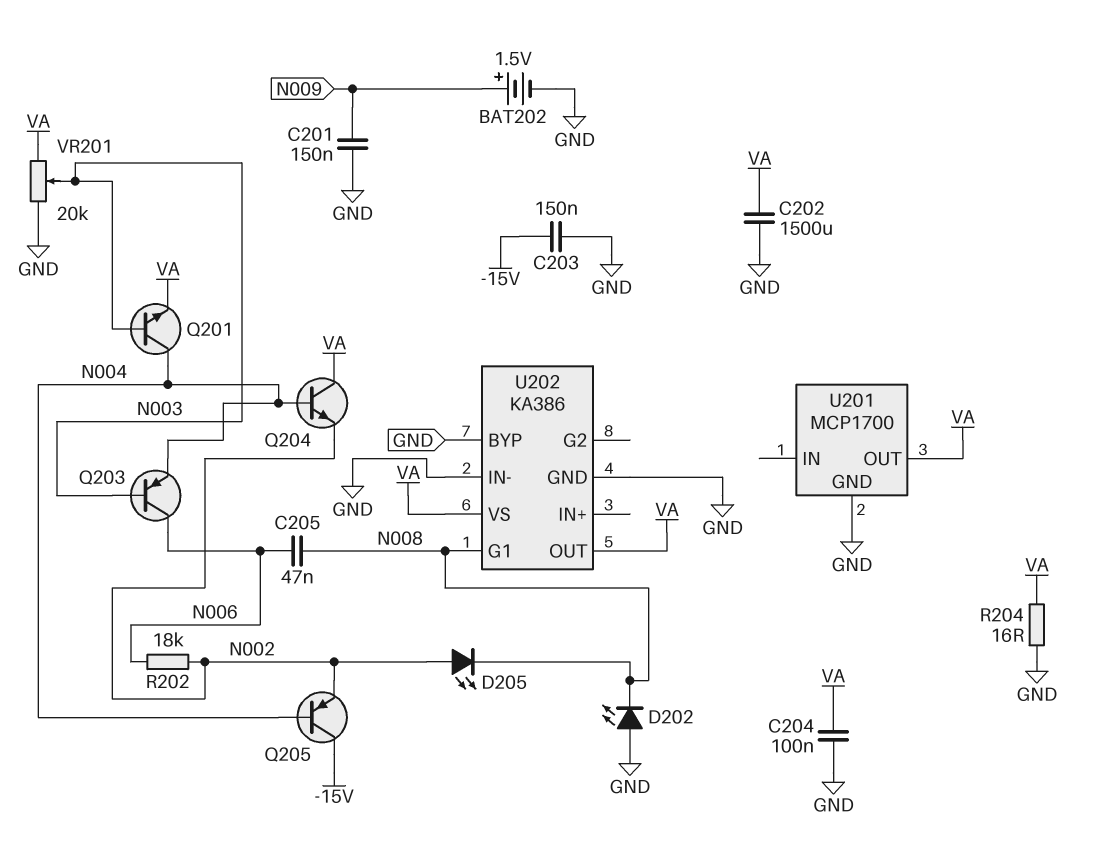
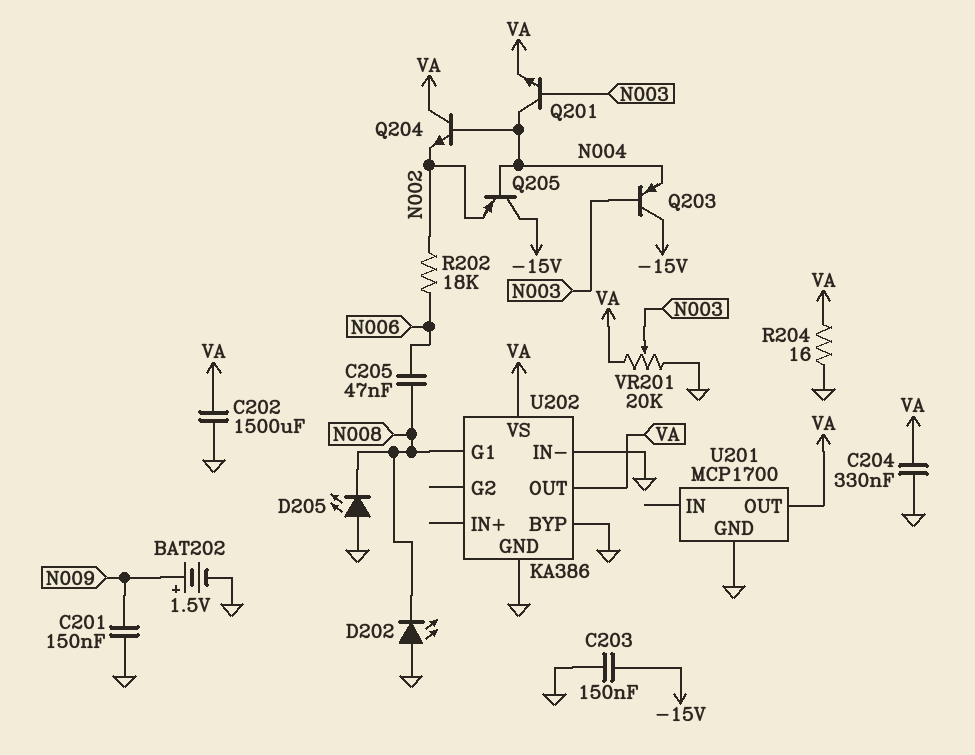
C204: 100nF (GND, VA) -> 330nF (GND, VA)
D205: LED (A N002, K N008) -> LED (A GND, K N008)
Q203: PNP (B N003, C N006, E N004) -> PNP (B N003, C -15V, E N004)

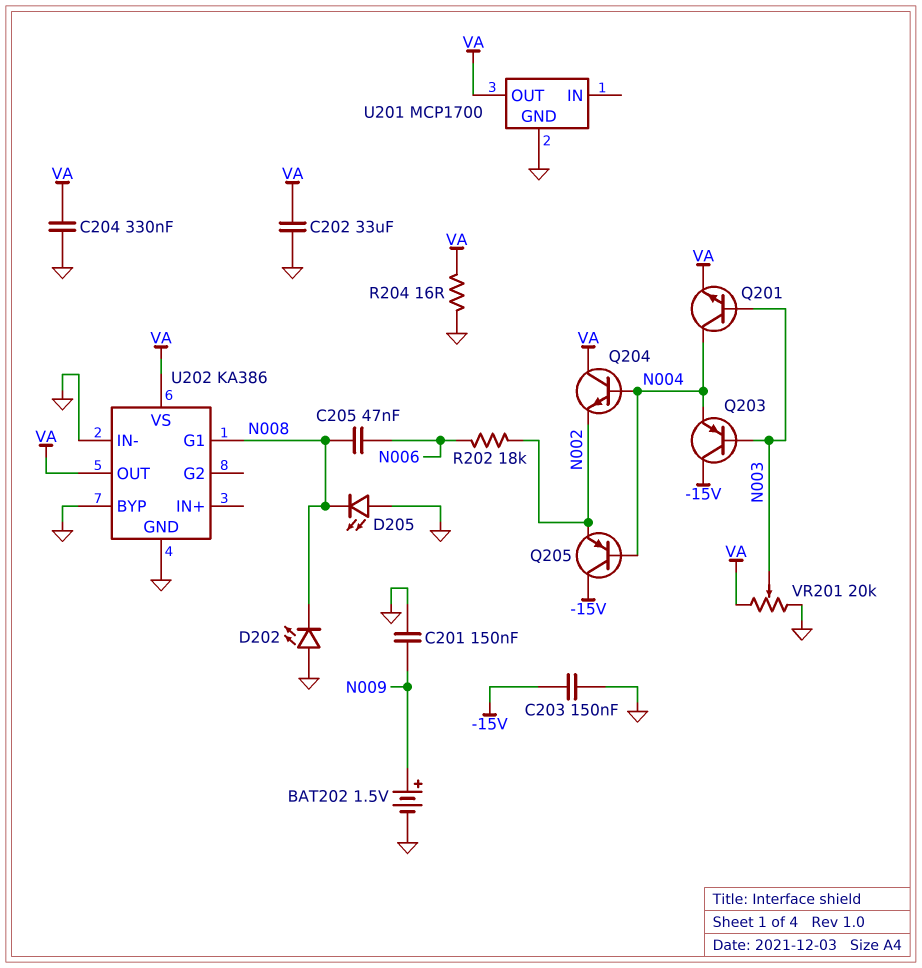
C202: 1500uF (GND, VA) -> 33uF (GND, VA)

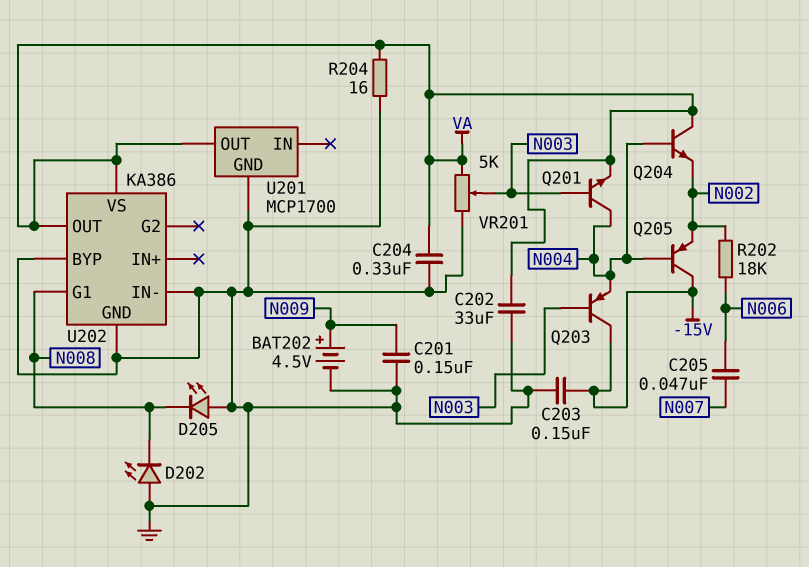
BAT202: 1.5V (plus N009, minus GND) -> 4.5V (plus N009, minus GND)
C205: 47nF (N006, N008) -> 47nF (N006, N007)
VR201: 20k (GND, VA, wiper N003) -> 5k (GND, VA, wiper N003)

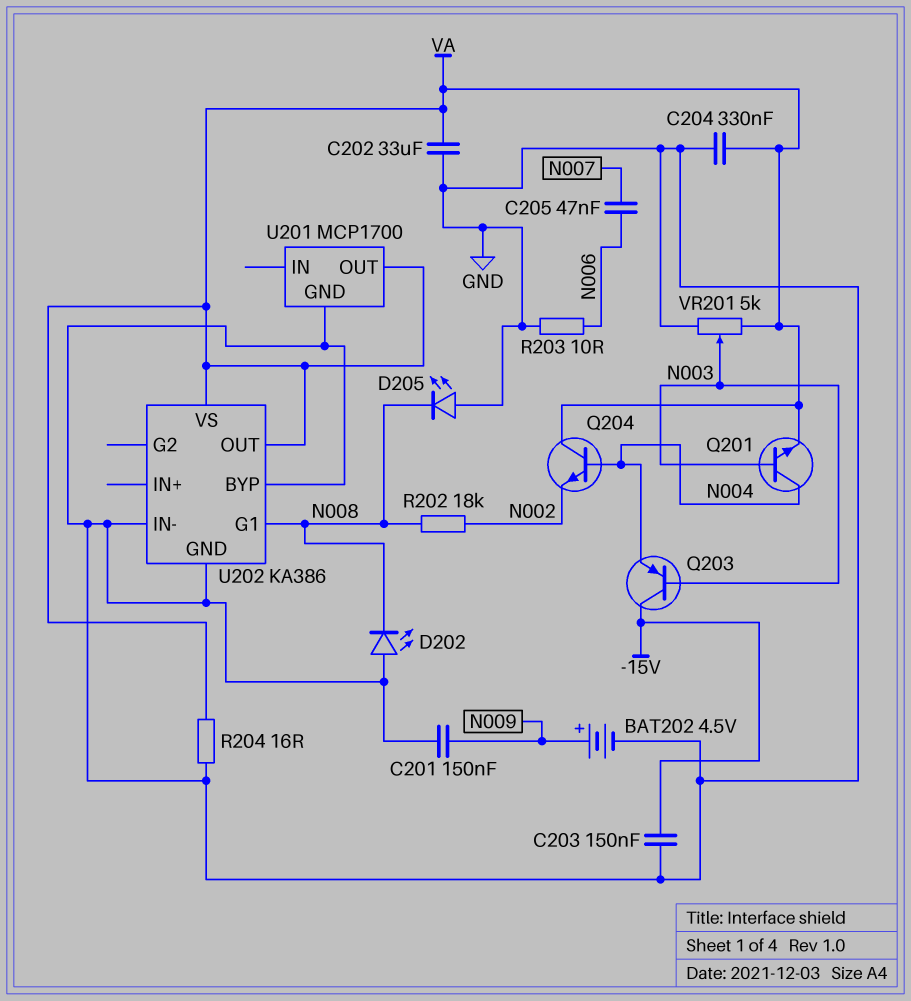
Q205: PNP (B N004, C -15V, E N002) -> none
R202: 18k (N002, N006) -> 18k (N002, N008)
R203: none -> 10 (GND, N006)

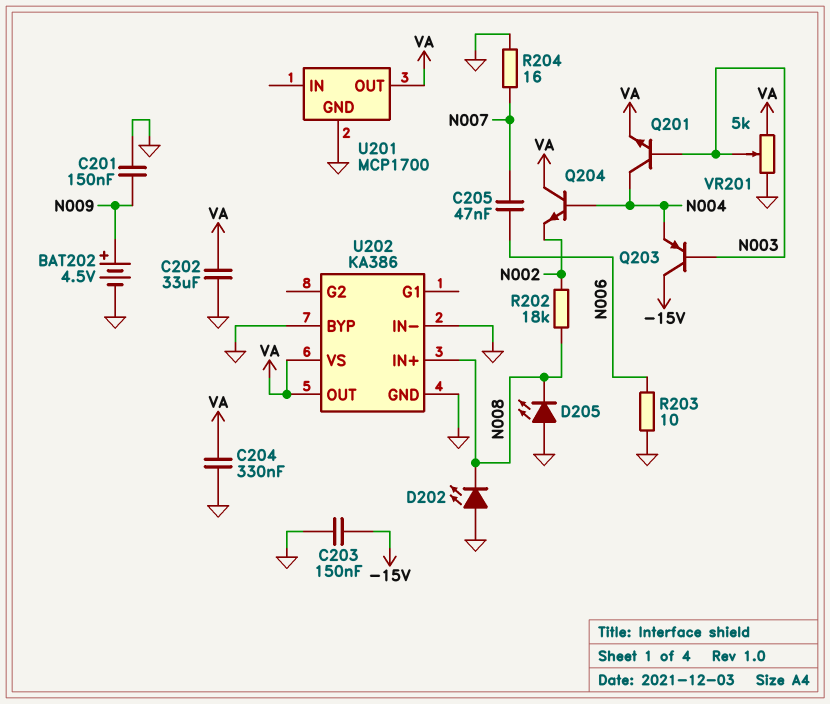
R204: 16 (GND, VA) -> 16 (GND, N007)
U202 pin G1: N008 -> none
U202 pin IN+: none -> N008

